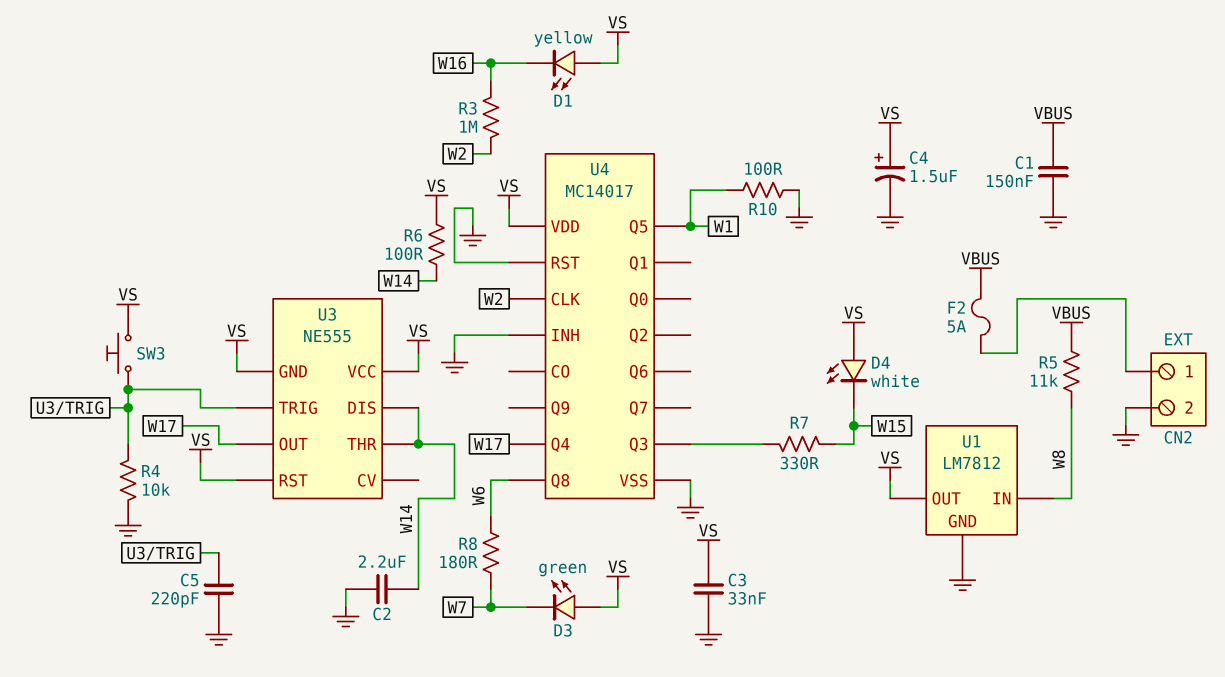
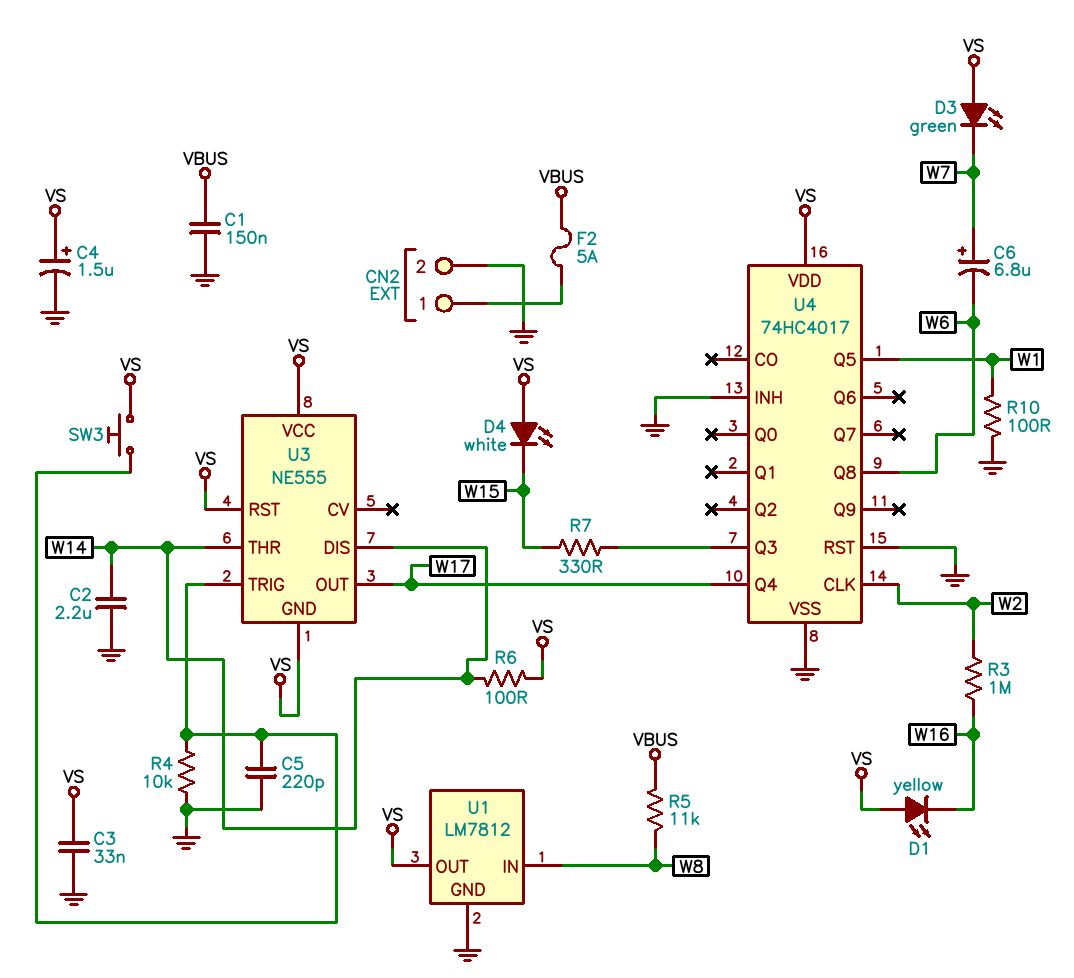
C6: none -> 6.8uF (plus W7, minus W6)
R8: 180 (W6, W7) -> none
U4: MC14017 -> 74HC4017

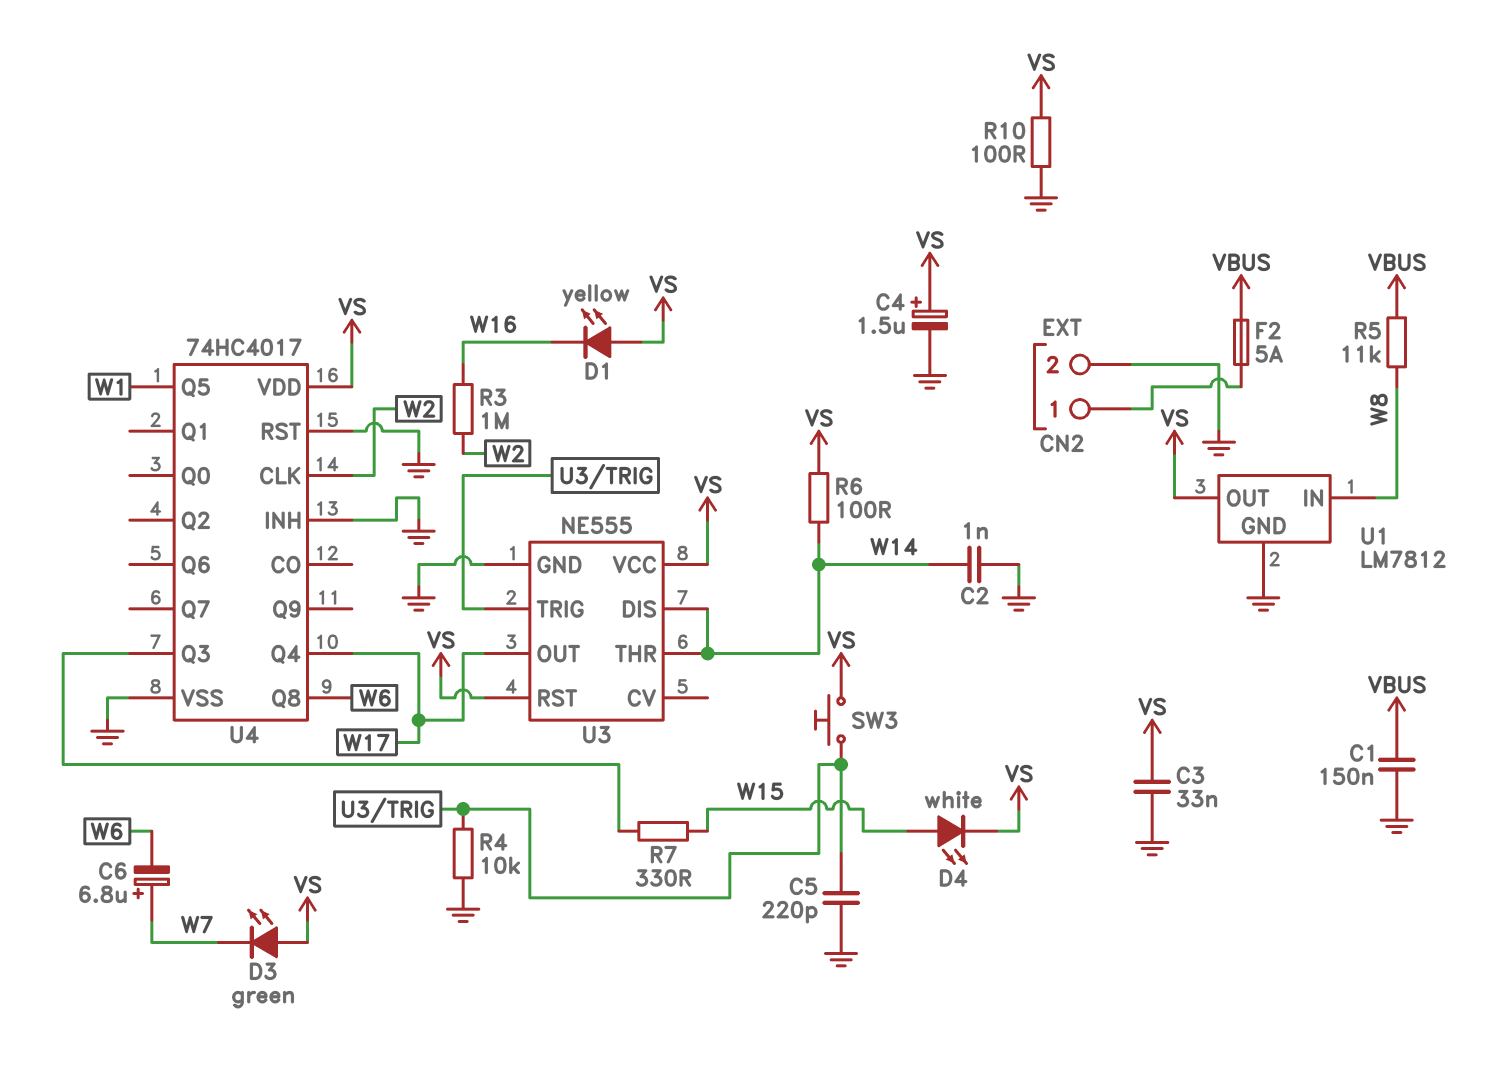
C2: 2.2uF (GND, W14) -> 1nF (GND, W14)
D4: LED white (A VS, K W15) -> LED white (A W15, K VS)
R10: 100 (GND, W1) -> 100 (GND, VS)
U3 pin GND: VS -> GND

